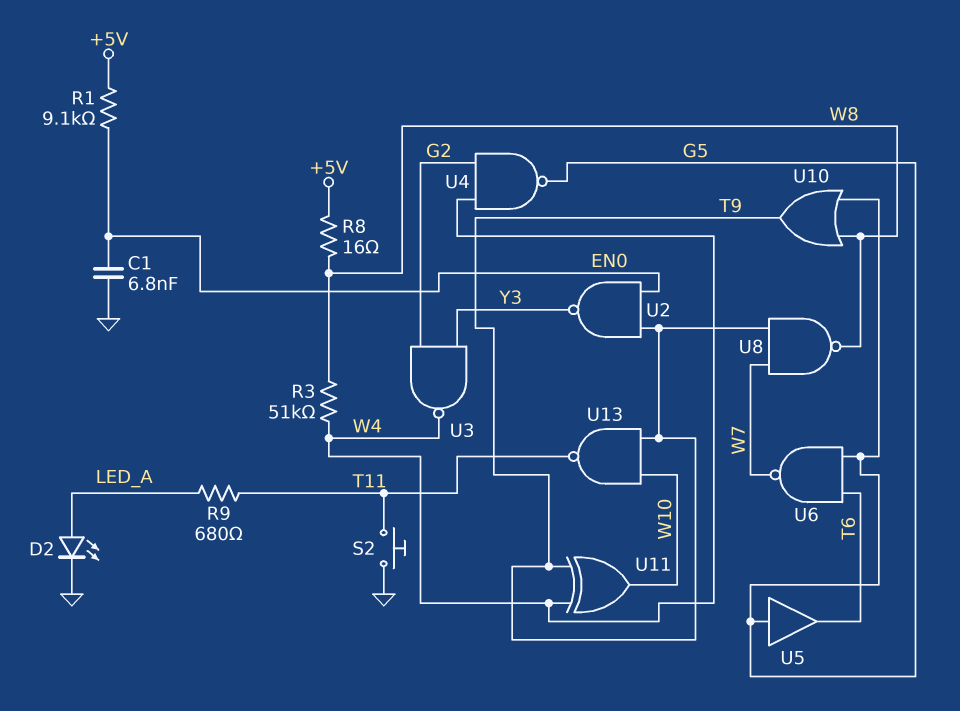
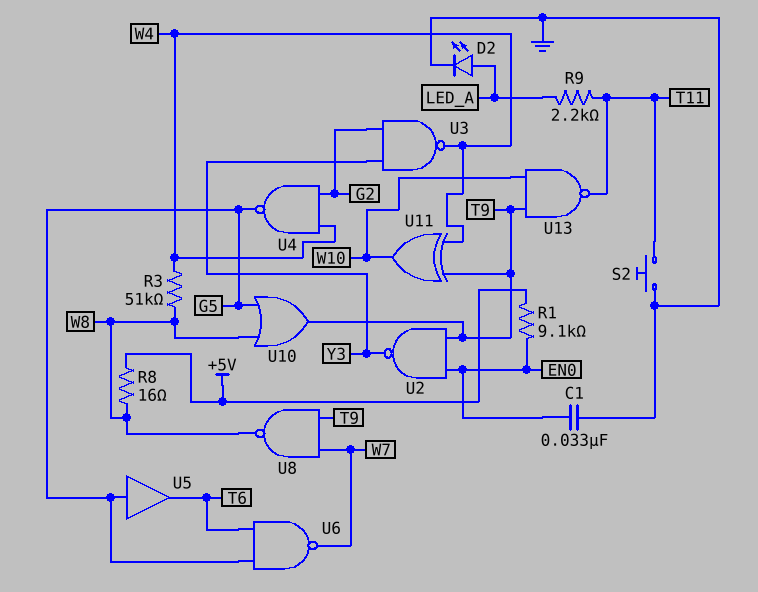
C1: 6.8nF (EN0, GND) -> 33nF (EN0, GND)
R9: 680 (LED_A, T11) -> 2.2k (LED_A, T11)

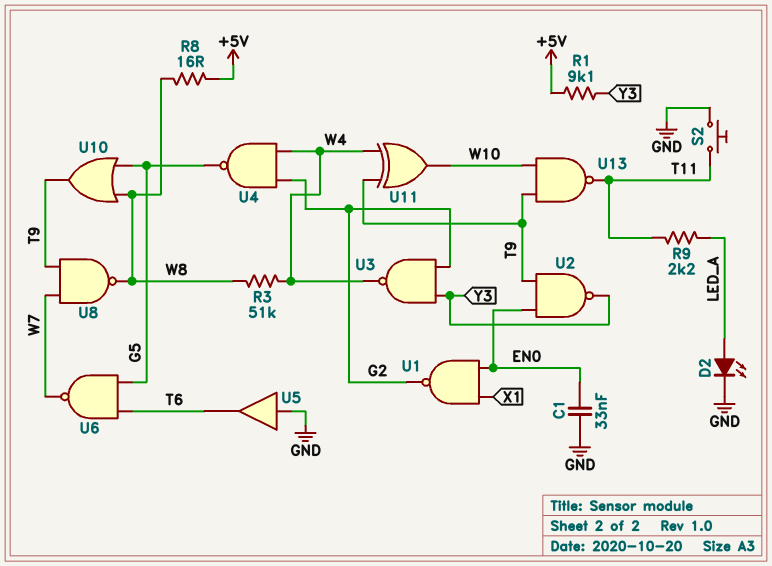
R1: 9.1k (+5V, EN0) -> 9.1k (+5V, Y3)
U1: none -> NAND (in EN0, in X1, out G2)
U5: buffer (in G5, out T6) -> buffer (in GND, out T6)

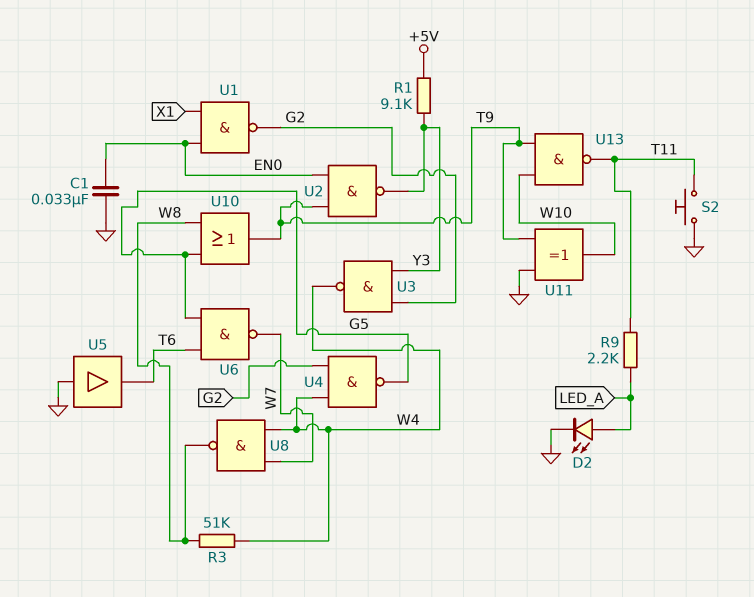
R8: 16 (+5V, W8) -> none
U8: NAND (in T9, in W7, out W8) -> NAND (in W4, in W7, out W8)
U11: XOR (in T9, in W4, out W10) -> XOR (in GND, in T9, out W10)

